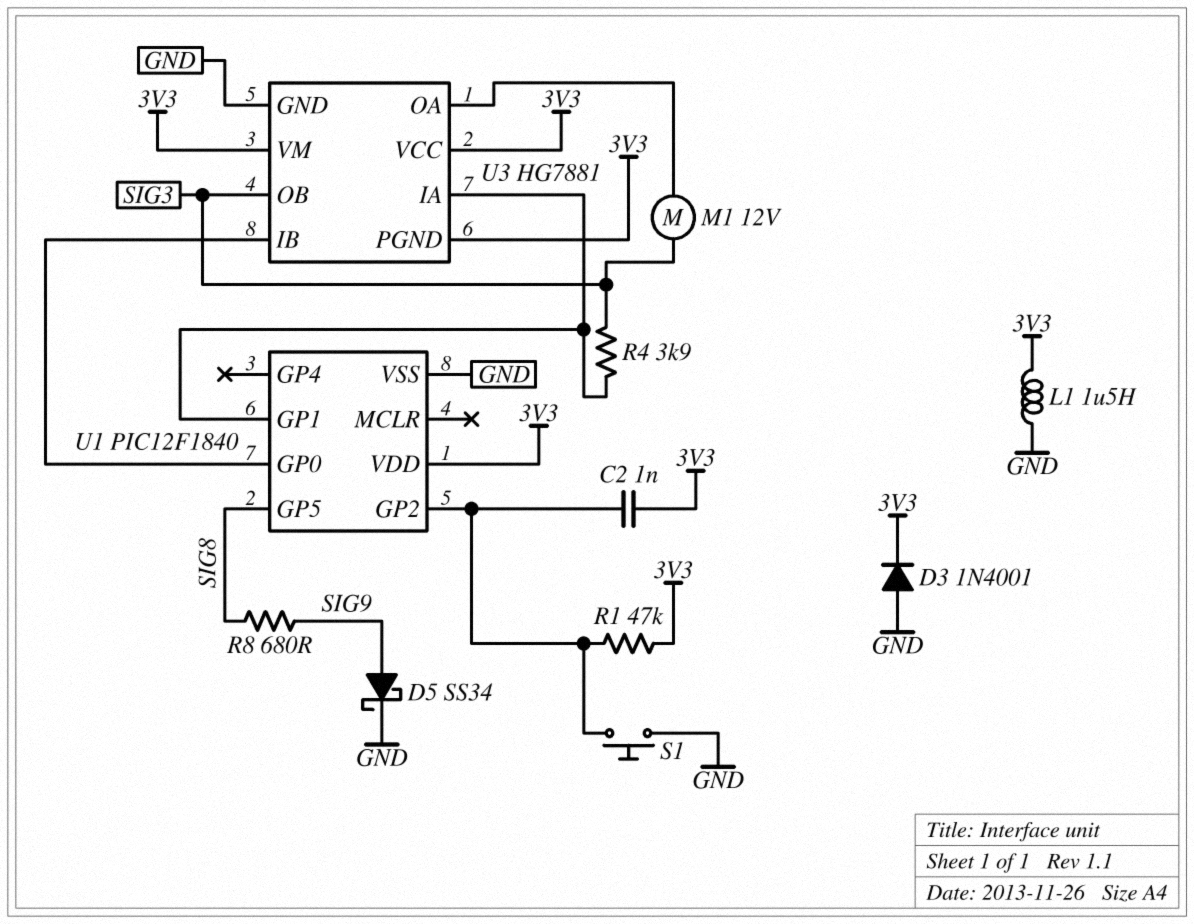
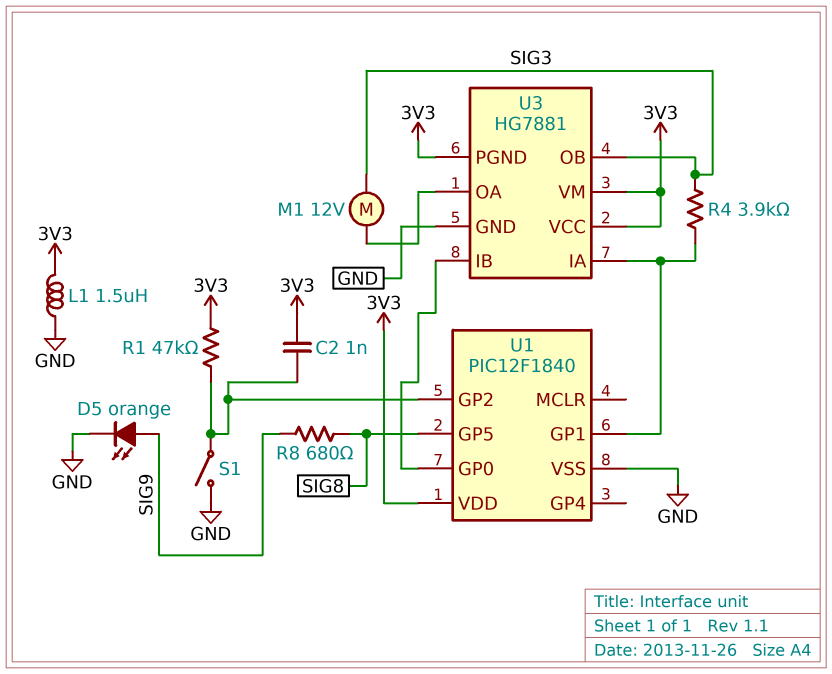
D3: diode 1N4001 (A GND, K 3V3) -> none
D5: schottky SS34 (A SIG9, K GND) -> LED orange (A SIG9, K GND)
S1: button (GND, U1/GP2) -> switch (GND, U1/GP2)

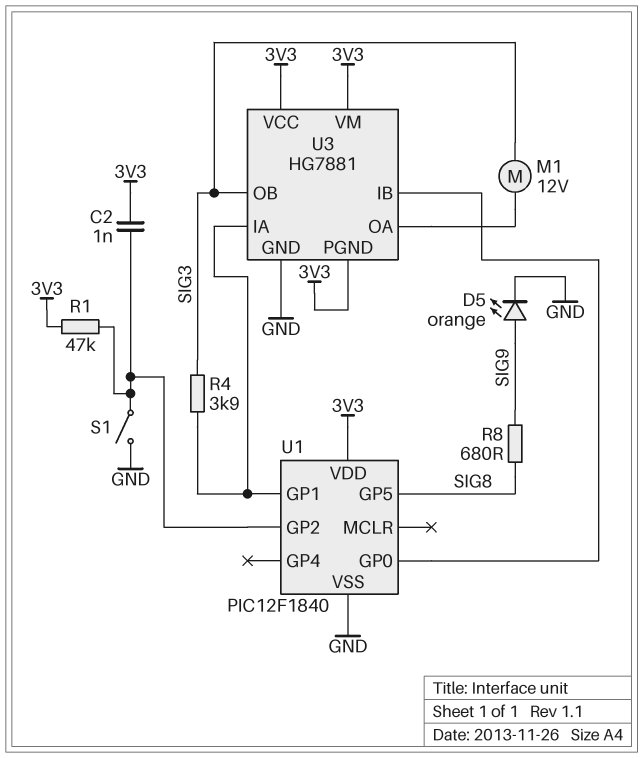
L1: 1.5uH (3V3, GND) -> none

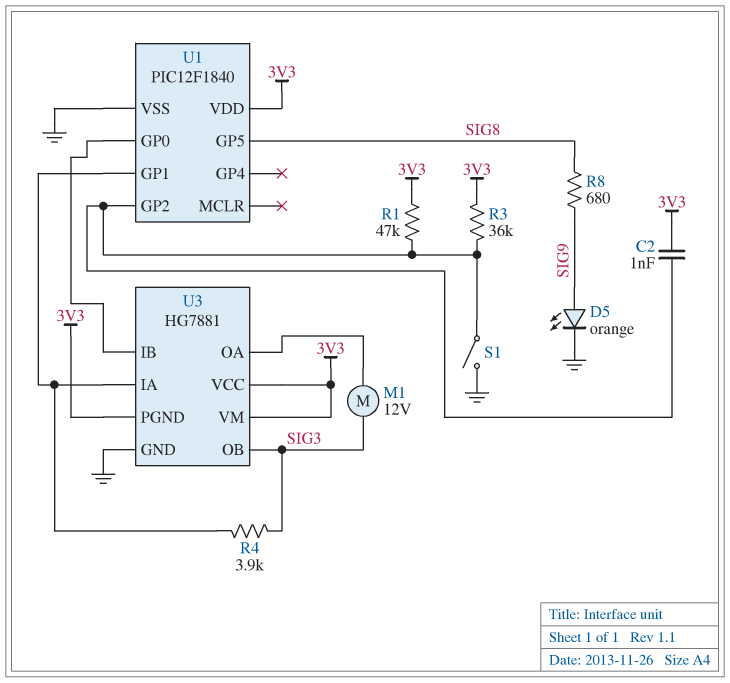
R3: none -> 36k (3V3, U1/GP2)

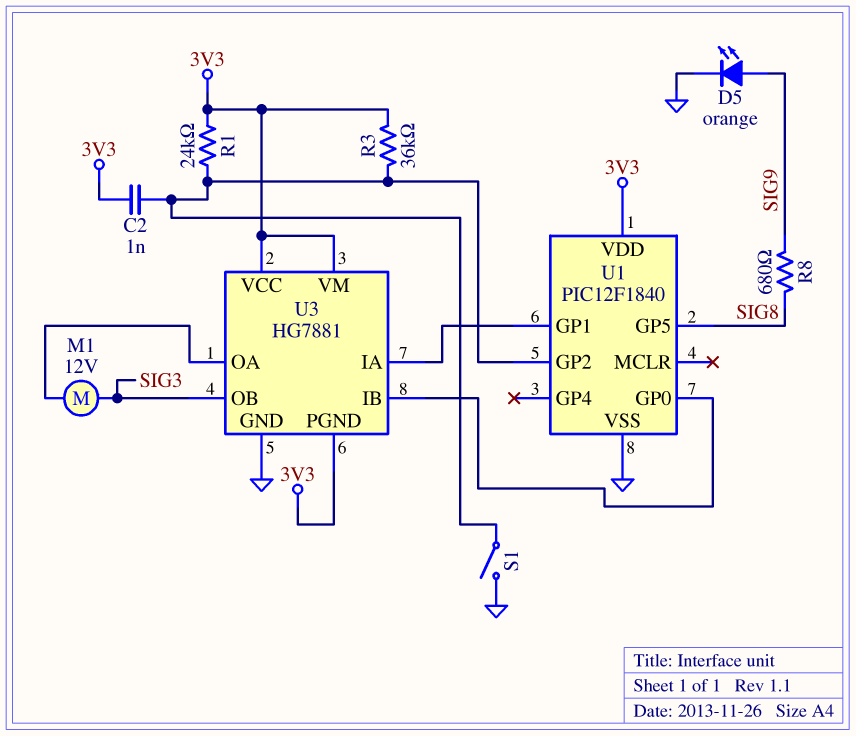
R1: 47k (3V3, U1/GP2) -> 24k (3V3, U1/GP2)
R4: 3.9k (SIG3, U1/GP1) -> none

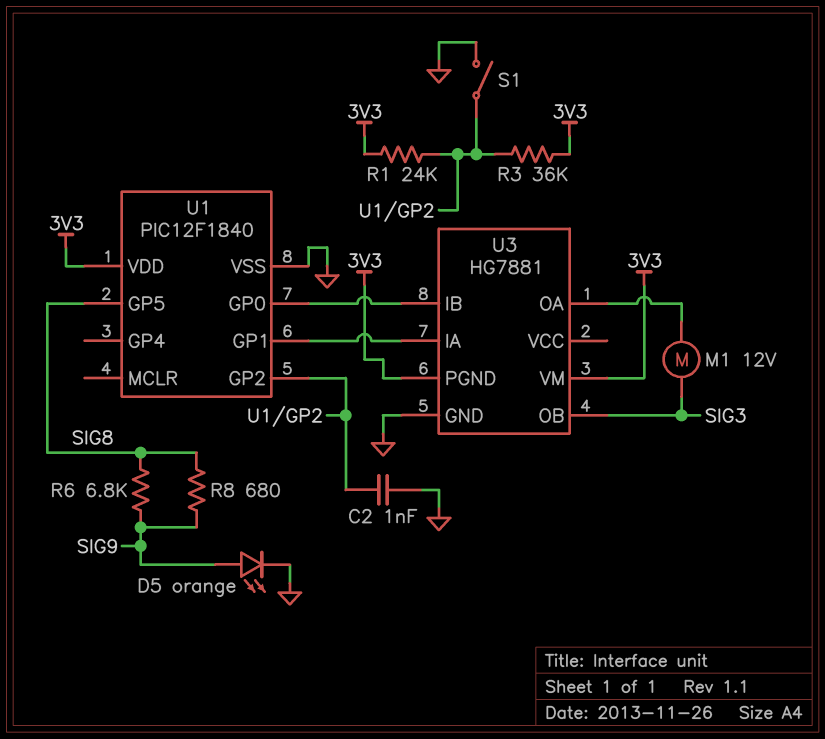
C2: 1nF (3V3, U1/GP2) -> 1nF (GND, U1/GP2)
R6: none -> 6.8k (SIG8, SIG9)
U3 pin VCC: 3V3 -> none

